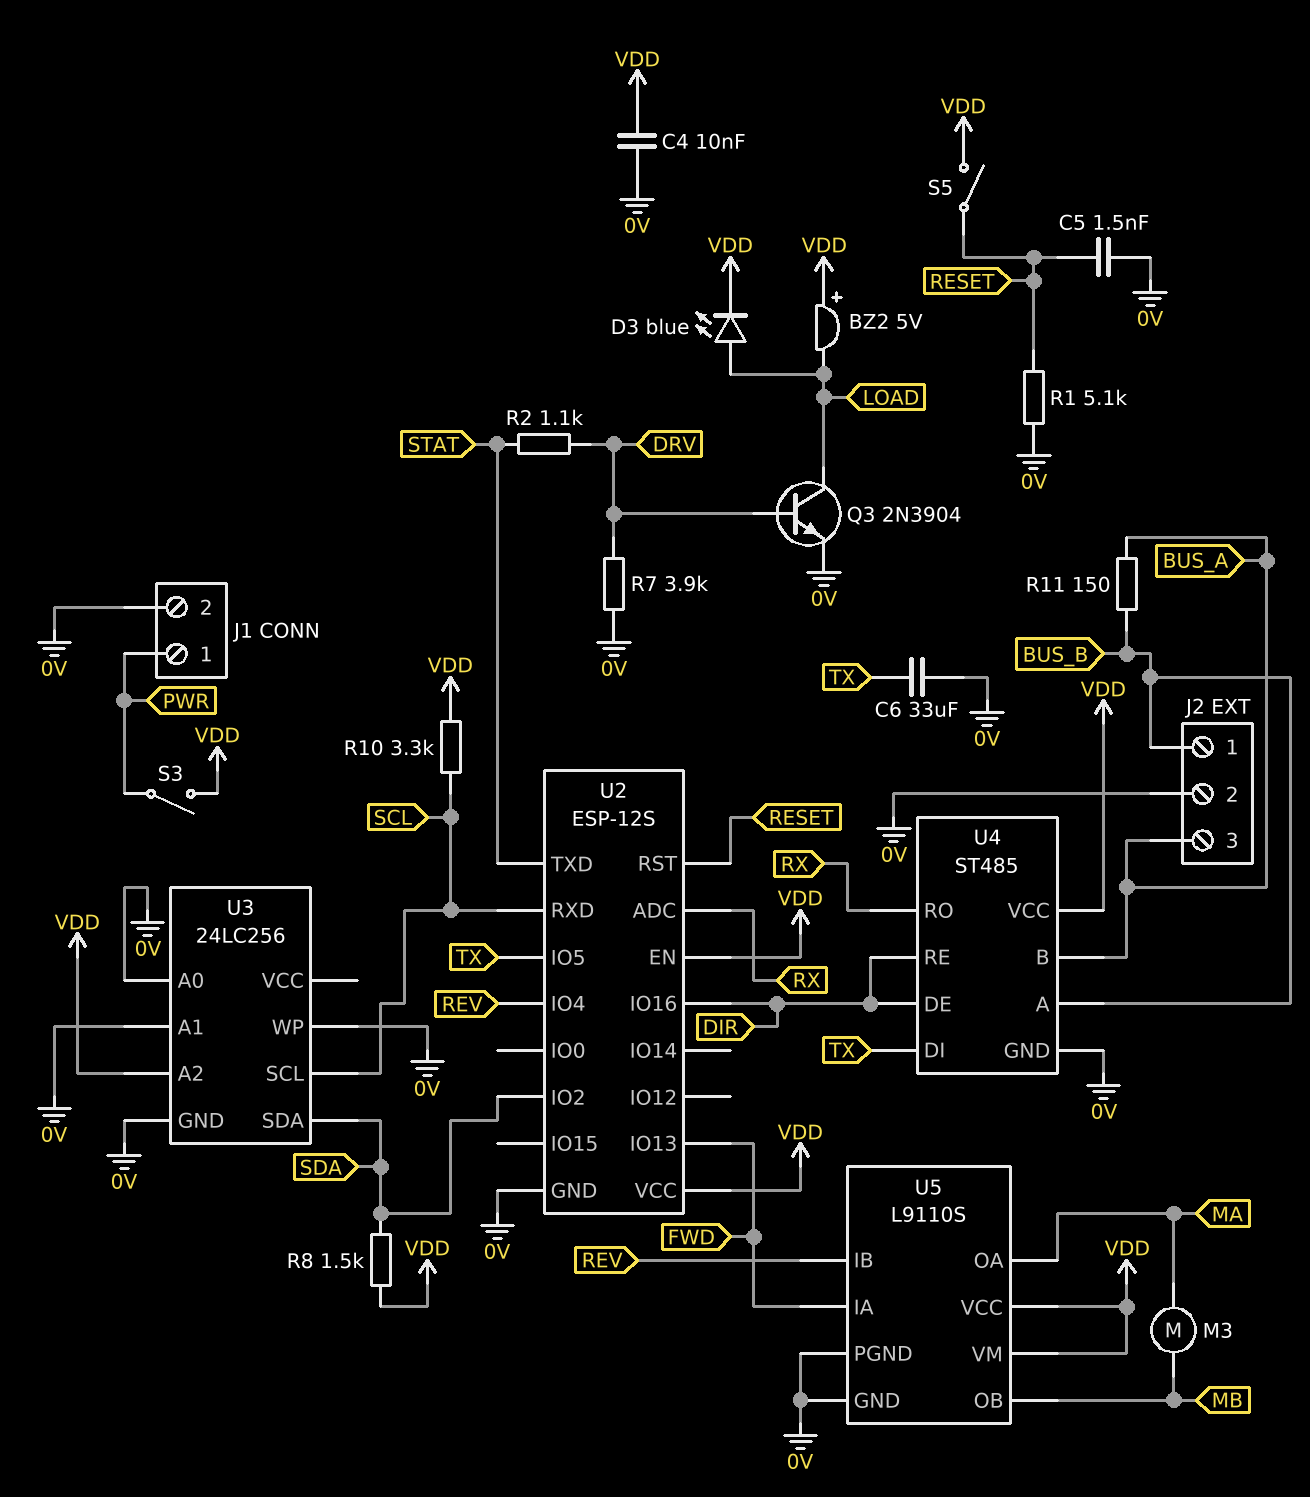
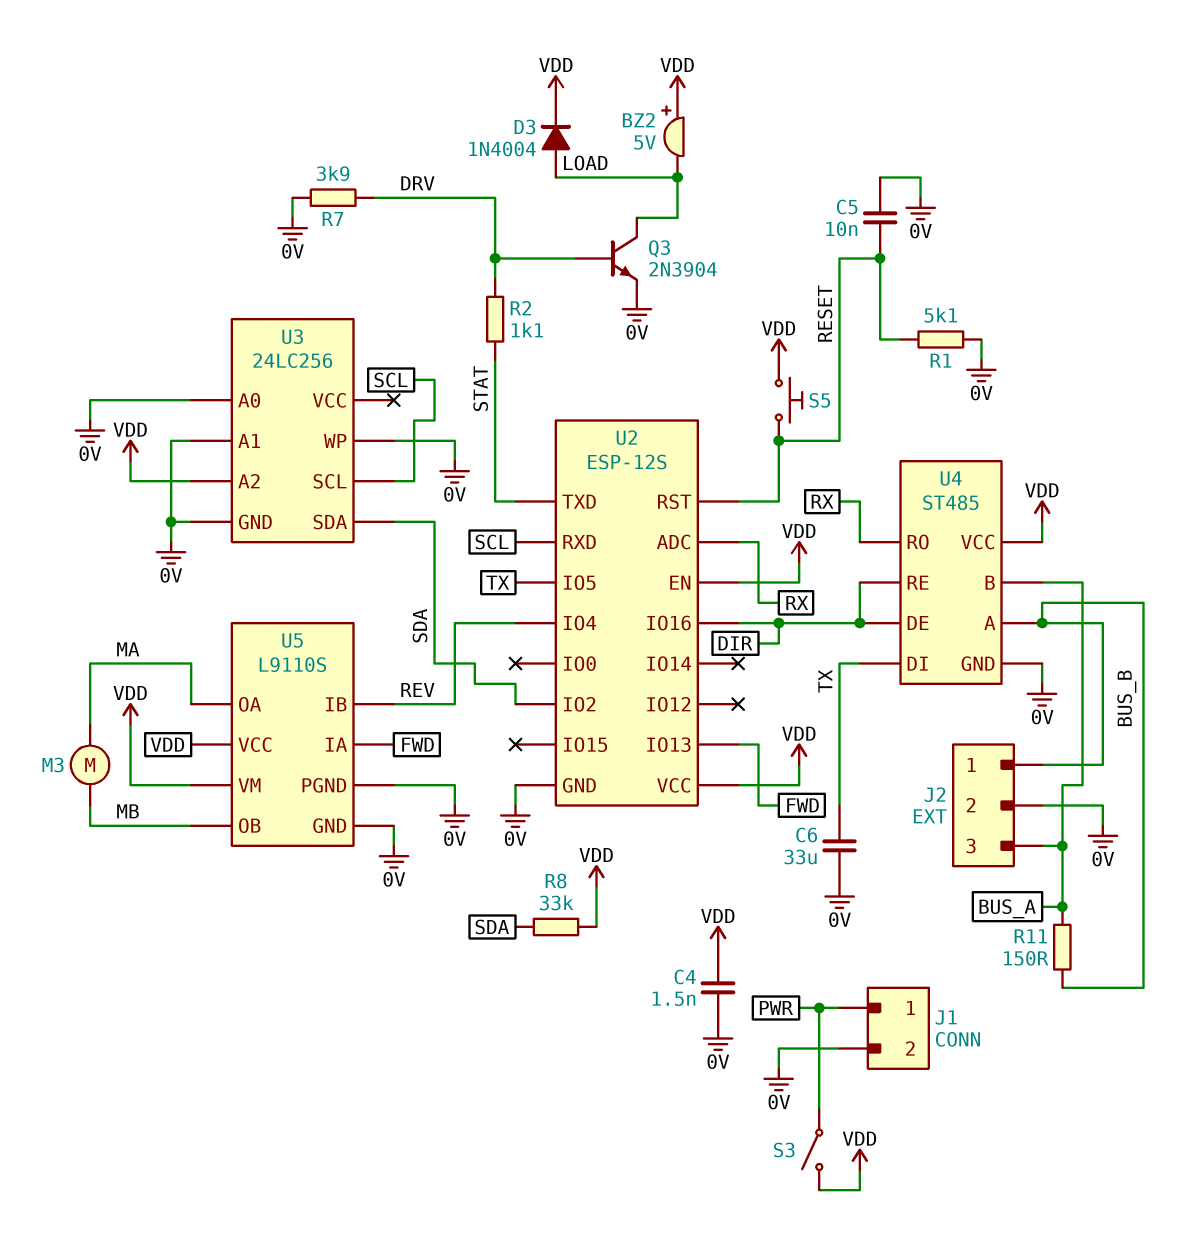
C4: 10nF (0V, VDD) -> 1.5nF (0V, VDD)
C5: 1.5nF (0V, RESET) -> 10nF (0V, RESET)
D3: LED blue (A LOAD, K VDD) -> diode 1N4004 (A LOAD, K VDD)
R8: 1.5k (SDA, VDD) -> 33k (SDA, VDD)
R10: 3.3k (SCL, VDD) -> none
S5: switch (RESET, VDD) -> button (RESET, VDD)

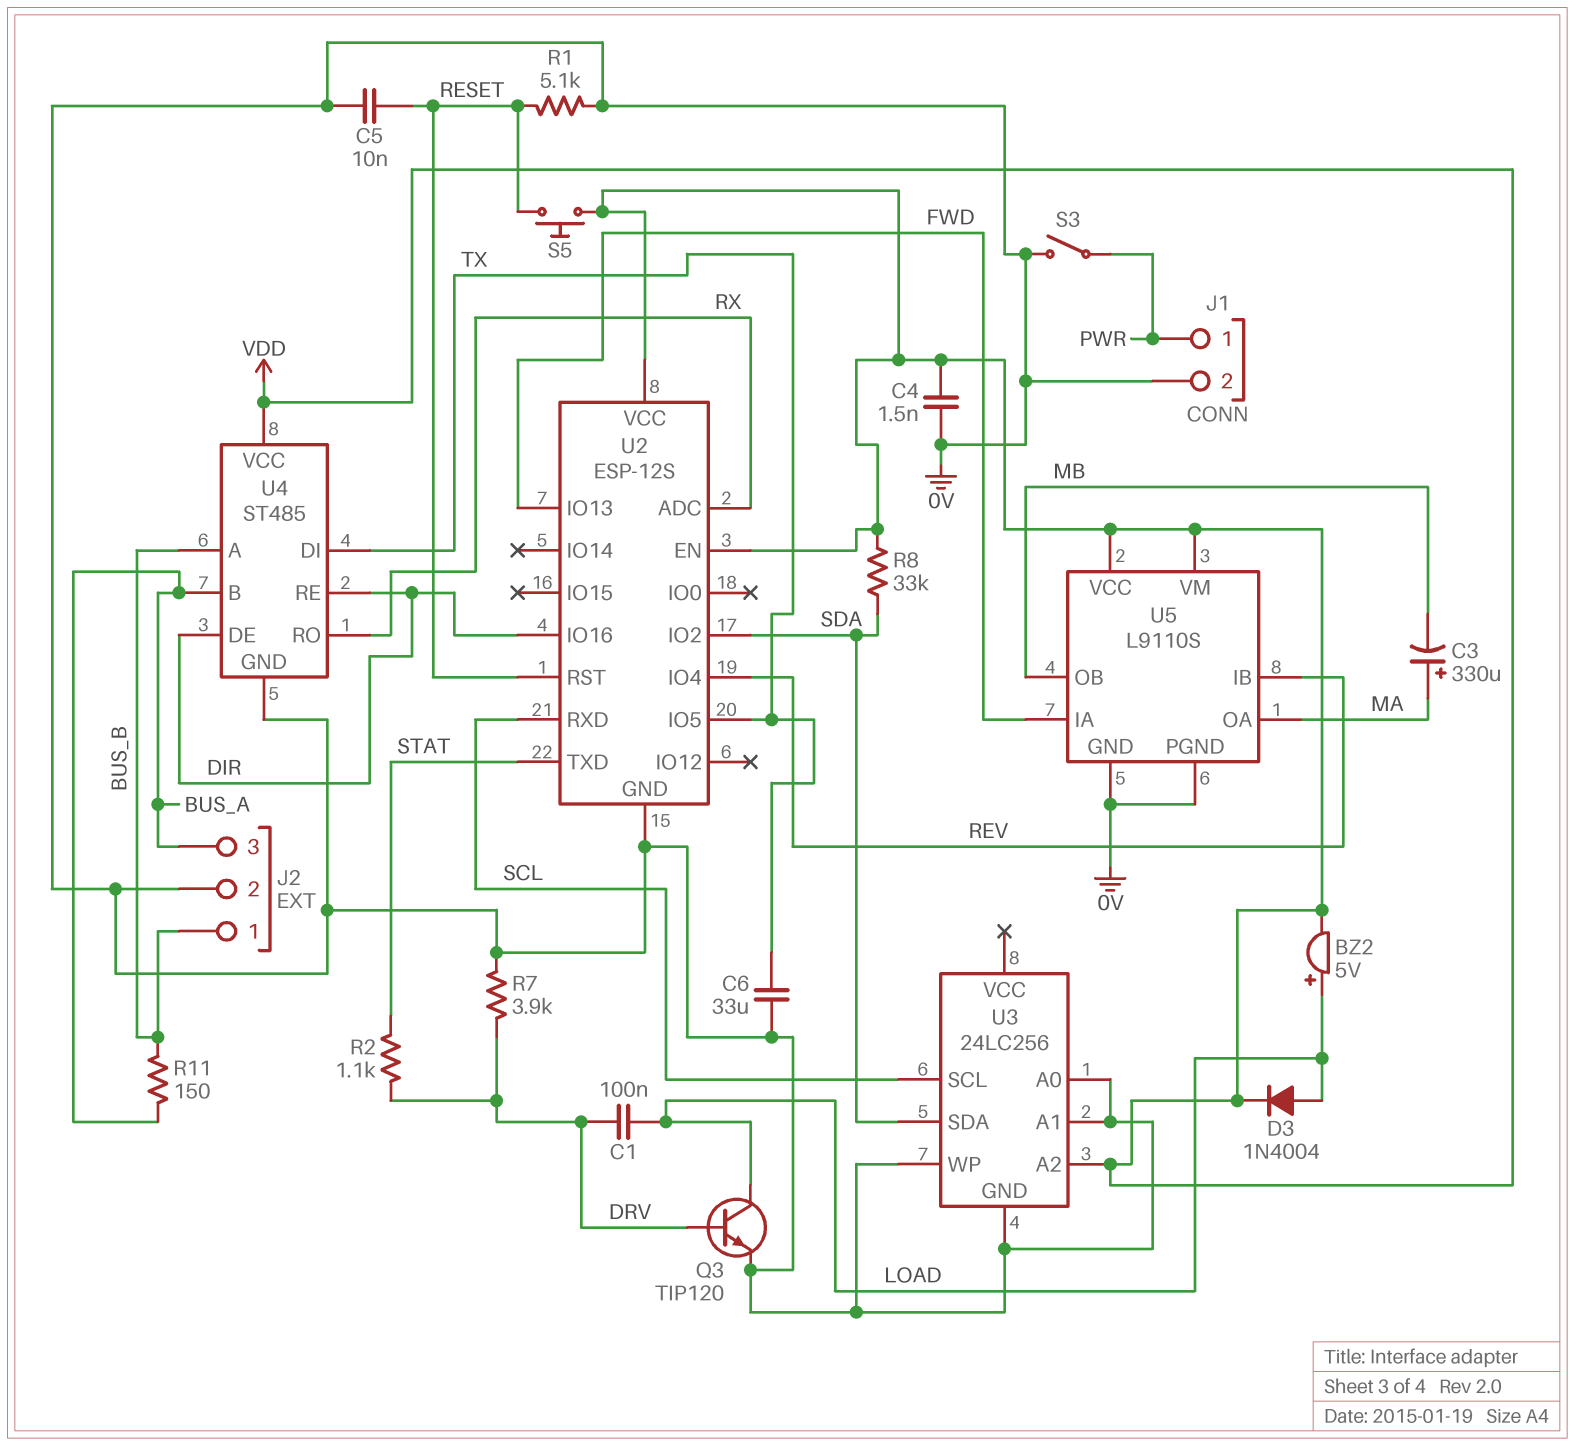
BZ2: buzzer 5V (plus VDD, minus LOAD) -> buzzer 5V (plus LOAD, minus VDD)
C1: none -> 100nF (DRV, LOAD)
C3: none -> 330uF (plus MA, minus MB)
M3: motor (MA, MB) -> none
Q3: NPN 2N3904 (B DRV, C LOAD, E 0V) -> NPN TIP120 (B DRV, C LOAD, E 0V)
S3: switch (PWR, VDD) -> switch (0V, PWR)

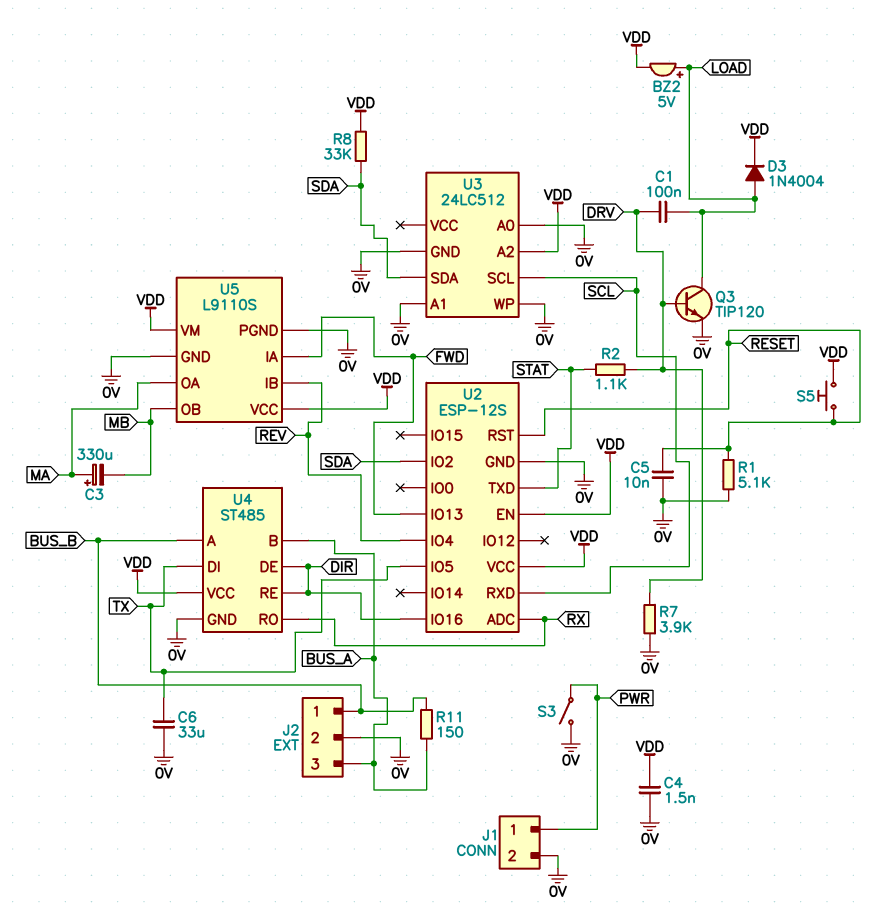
U3: 24LC256 -> 24LC512

